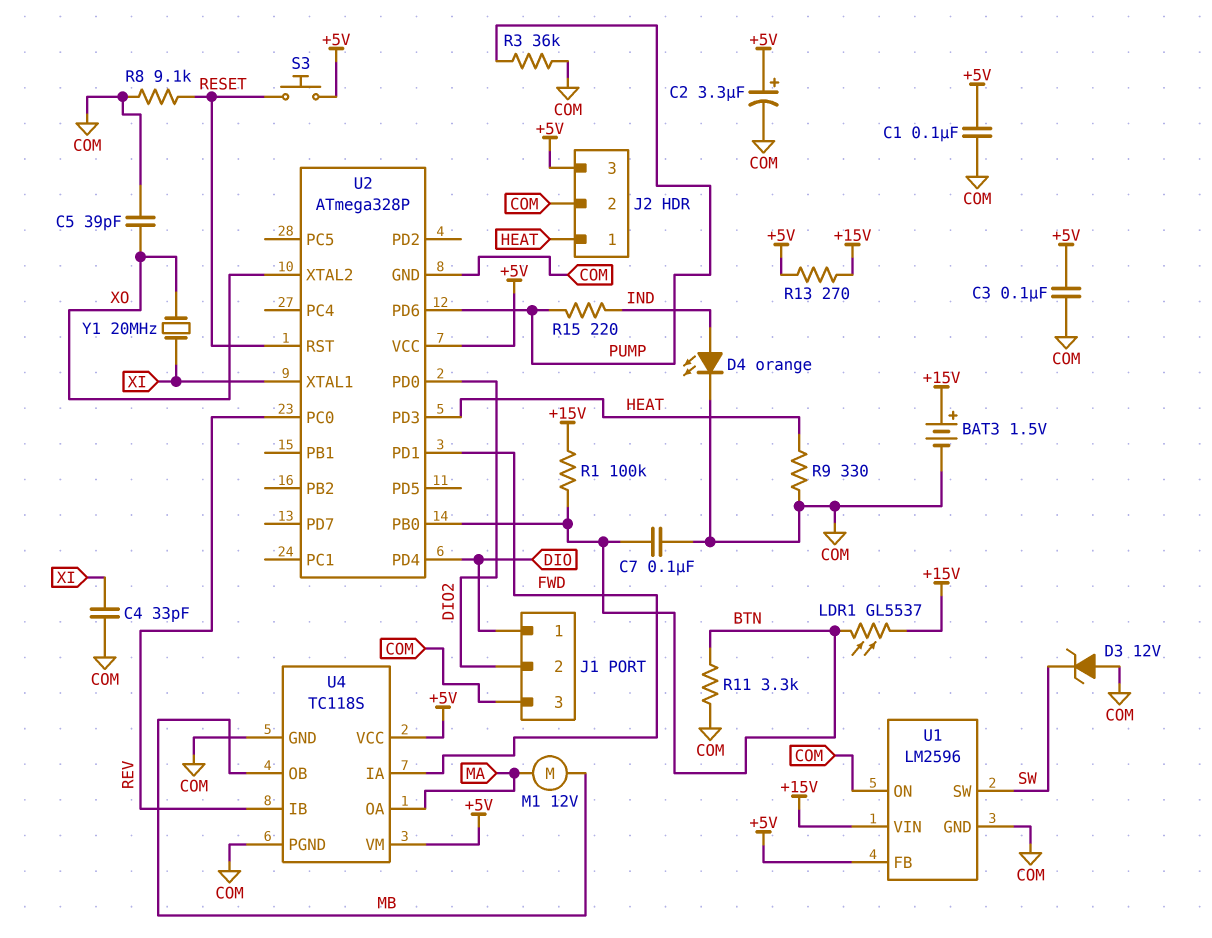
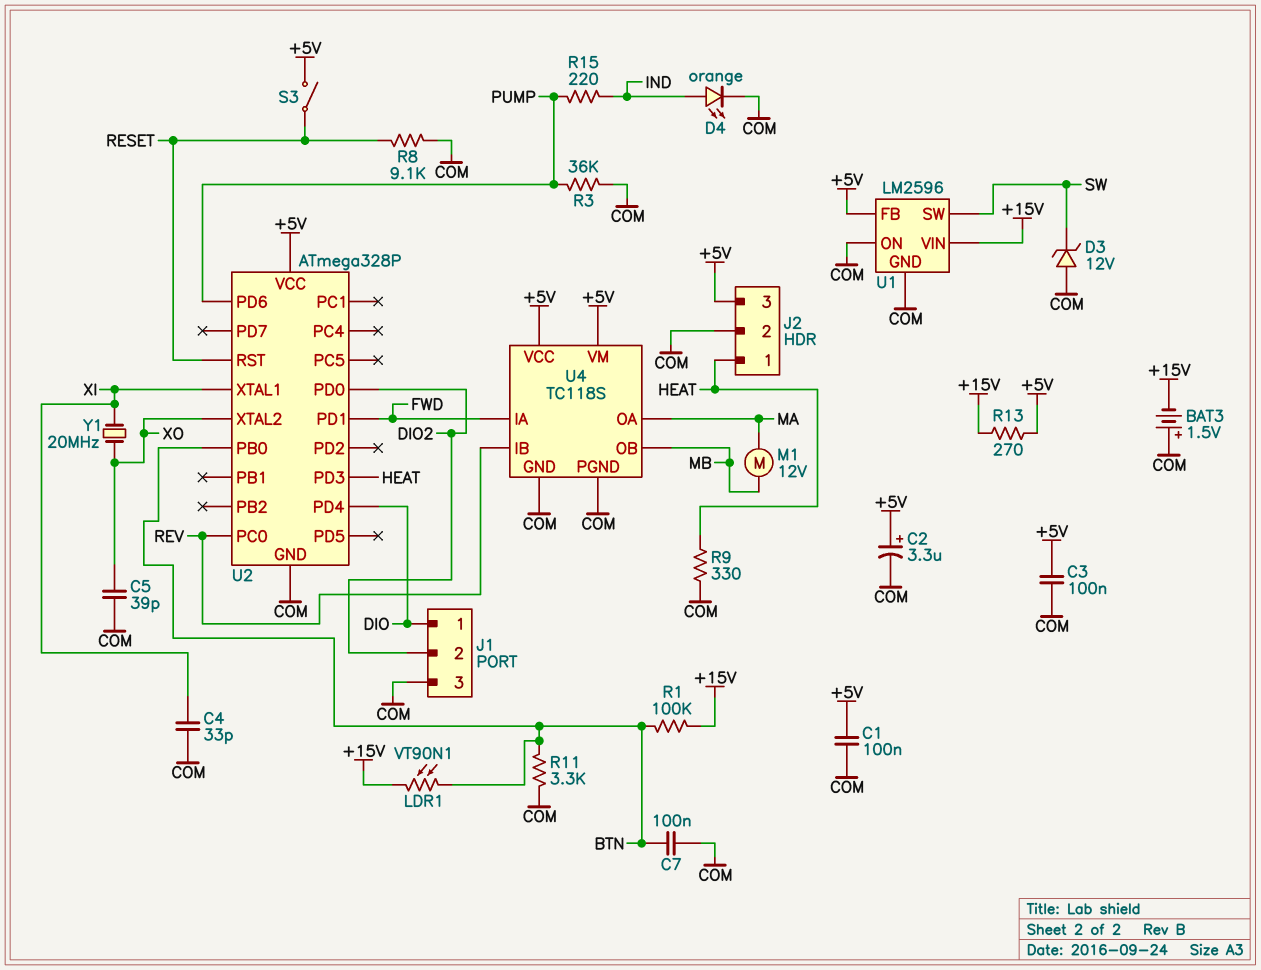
BAT3: 1.5V (plus +15V, minus COM) -> 1.5V (plus COM, minus +15V)
LDR1: GL5537 (+15V, BTN) -> VT90N1 (+15V, BTN)
S3: button (+5V, RESET) -> switch (+5V, RESET)

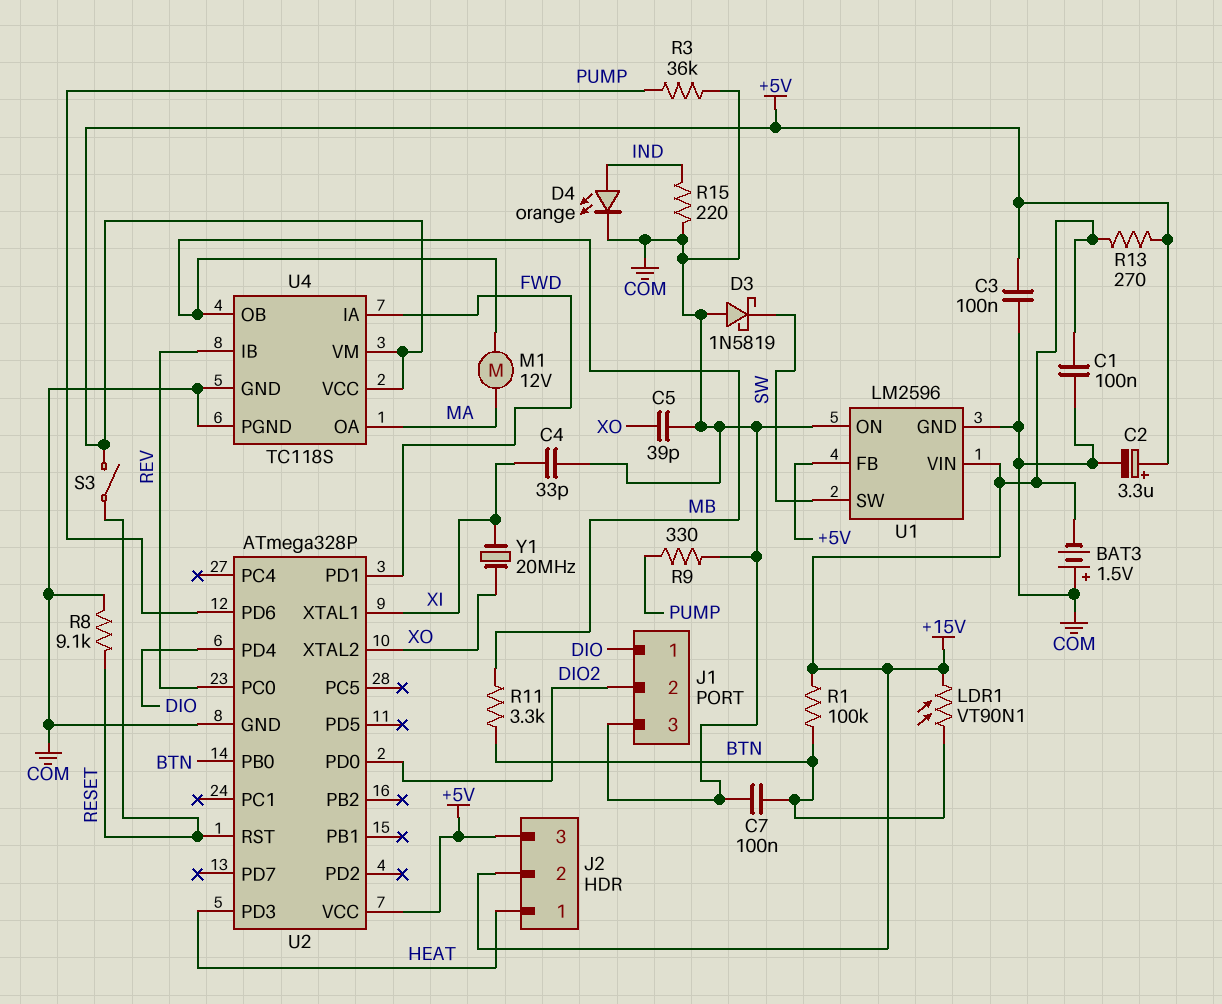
C1: 100nF (+5V, COM) -> 100nF (+15V, COM)
D3: zener 12V (A COM, K SW) -> schottky 1N5819 (A COM, K SW)
J2 pin 2: COM -> +15V
R9: 330 (COM, HEAT) -> 330 (COM, PUMP)
R11: 3.3k (BTN, COM) -> 3.3k (BTN, MB)
R15: 220 (IND, PUMP) -> 220 (COM, IND)

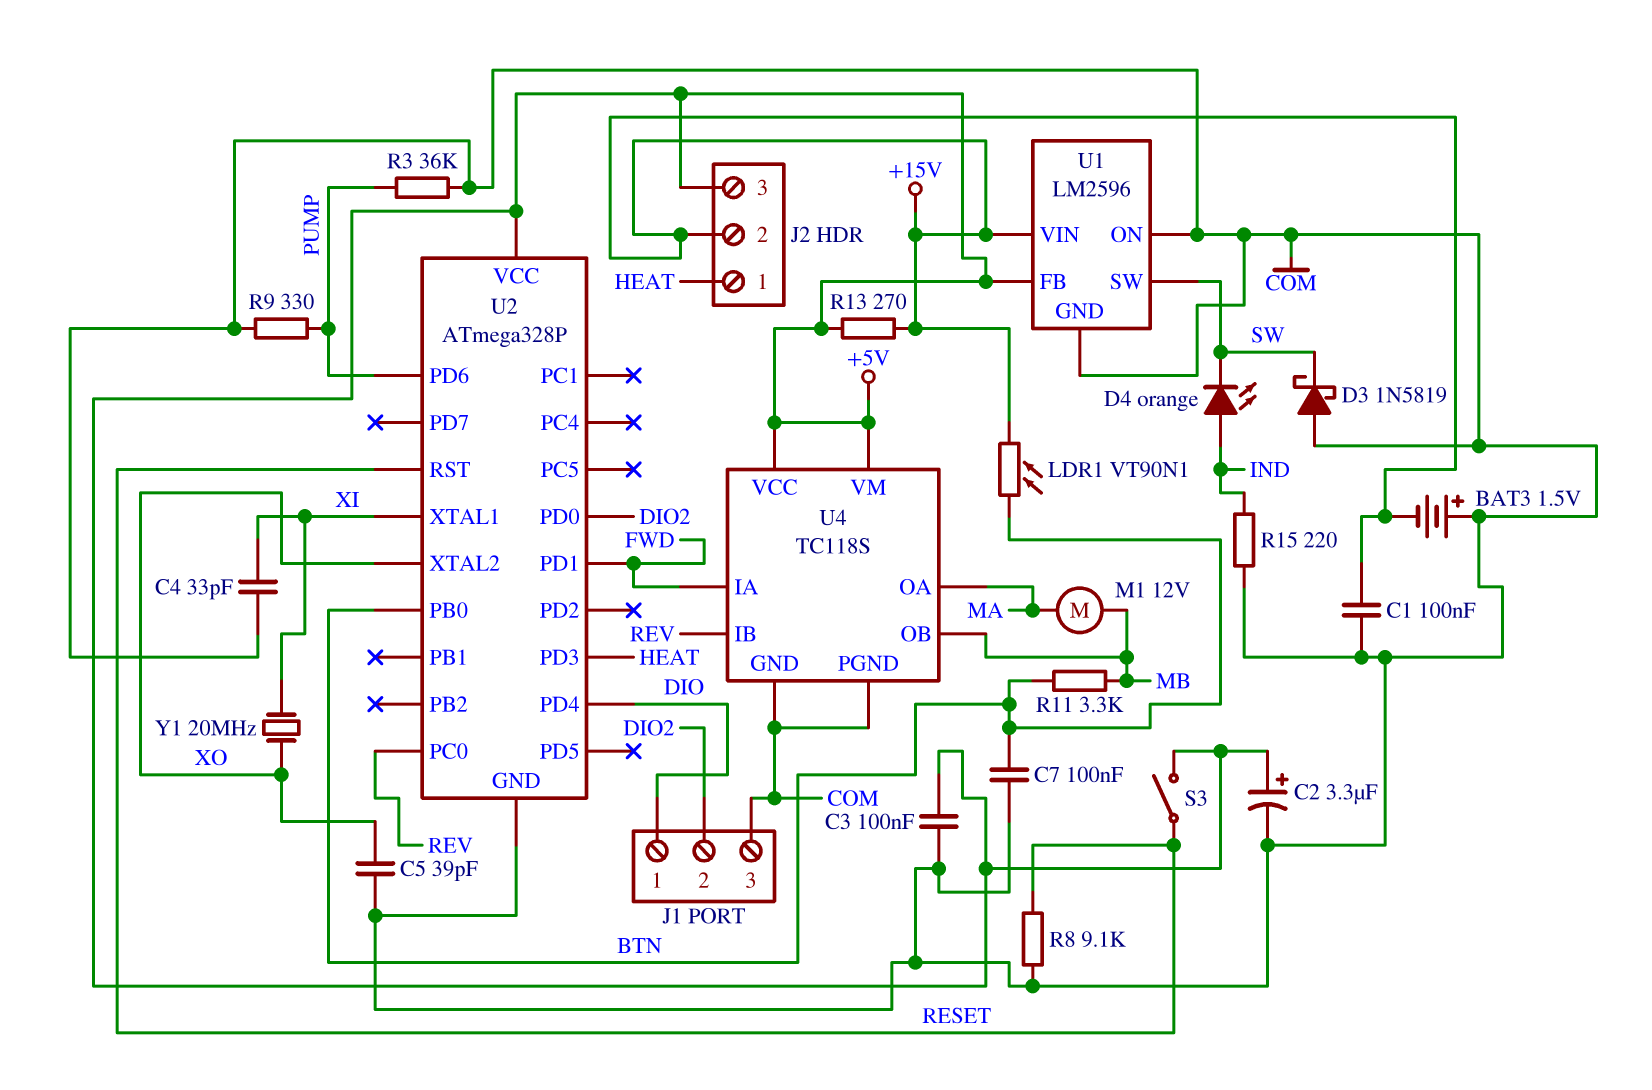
D4: LED orange (A IND, K COM) -> LED orange (A IND, K SW)
R1: 100k (+15V, BTN) -> none

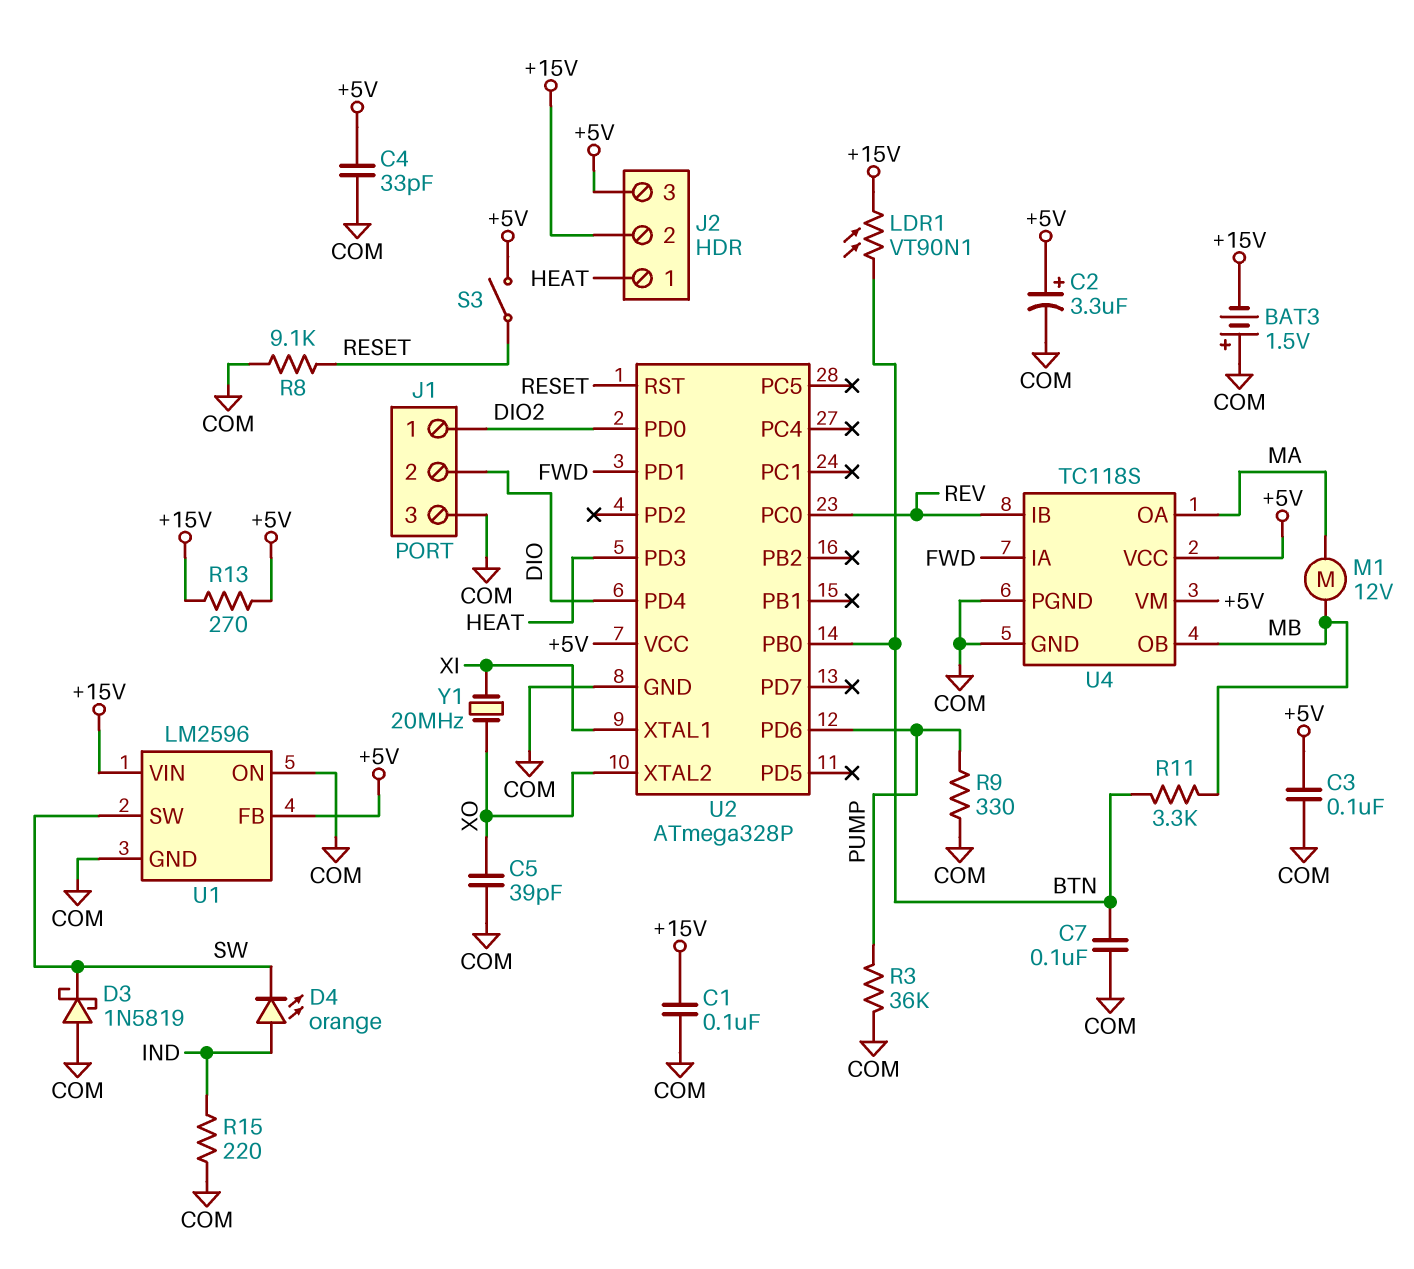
C4: 33pF (COM, XI) -> 33pF (+5V, COM)
J1 pin 1: DIO -> DIO2
J1 pin 2: DIO2 -> DIO

